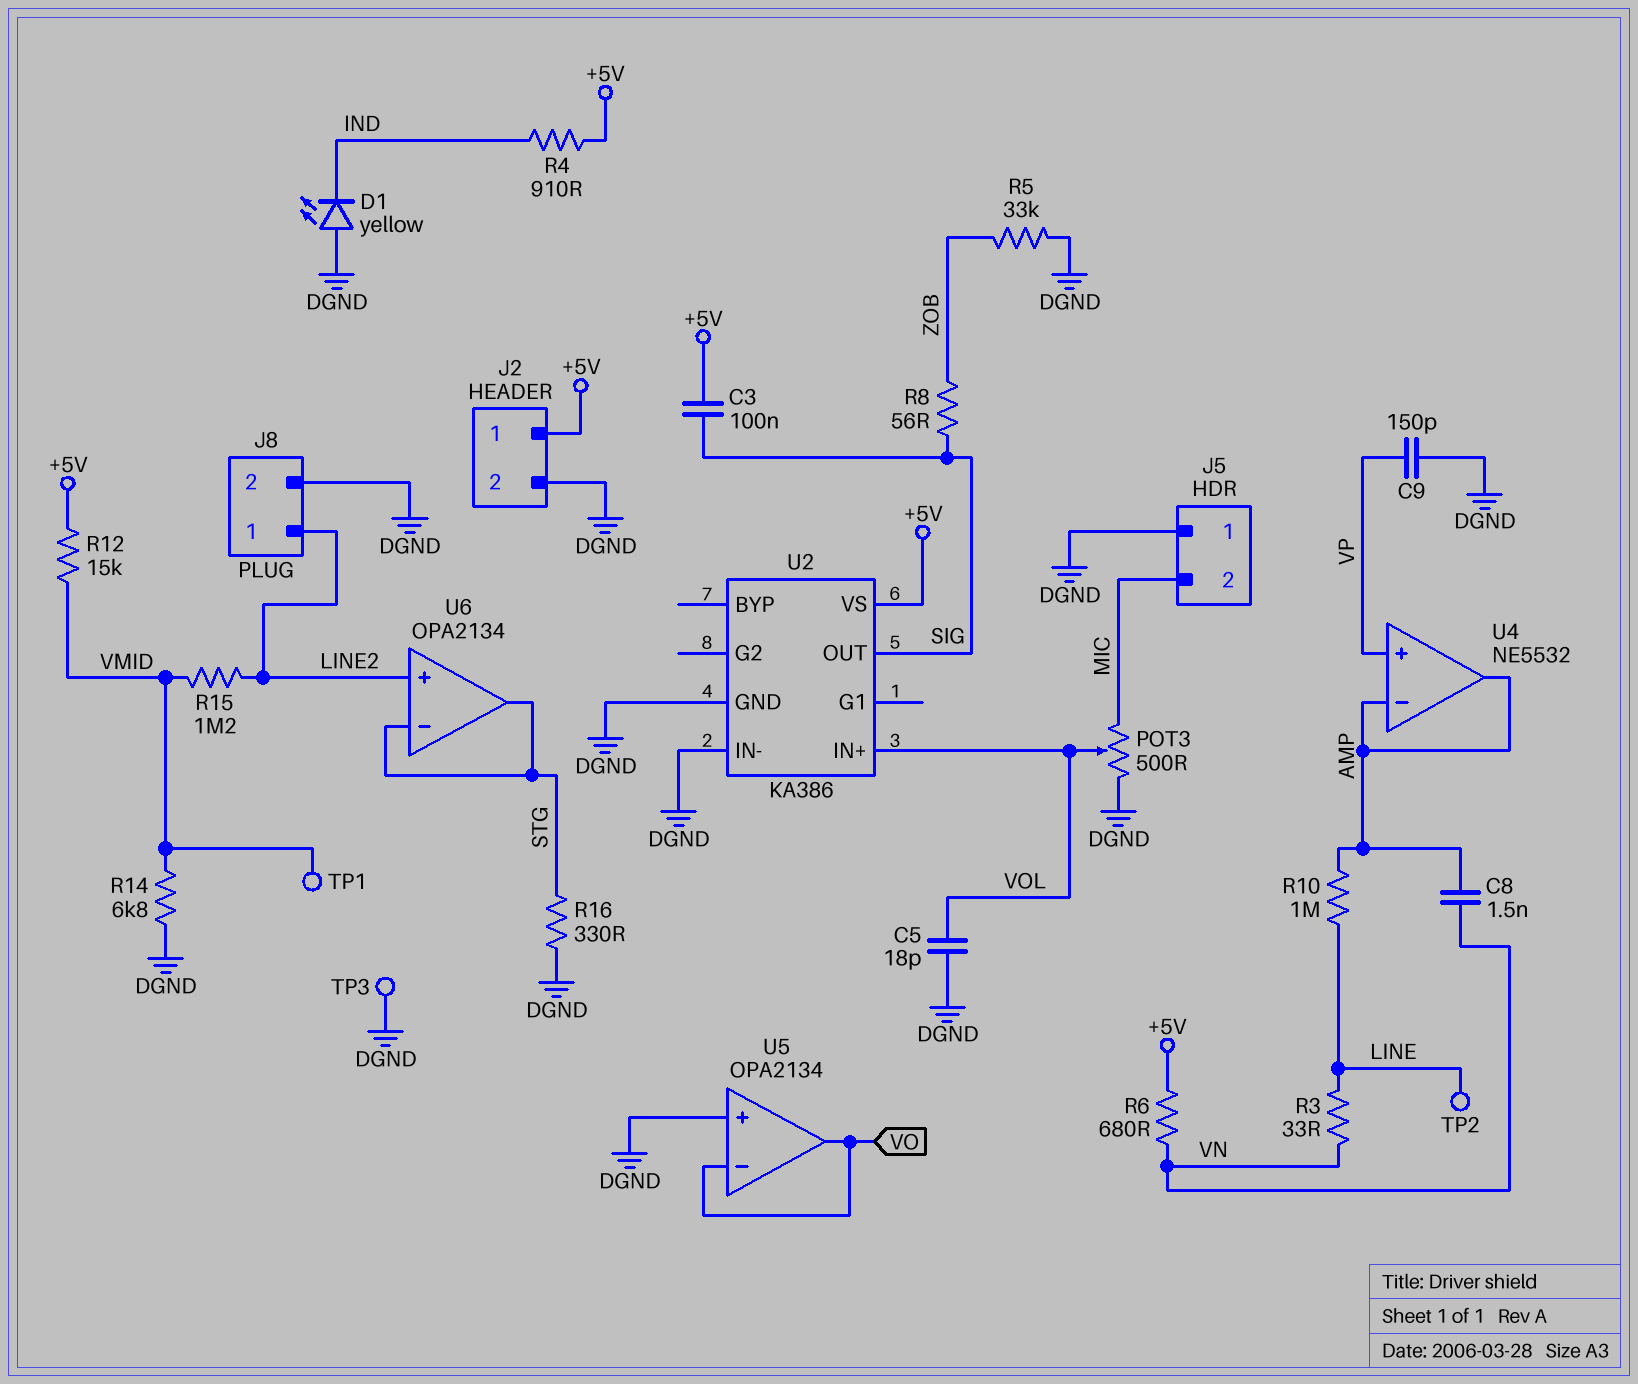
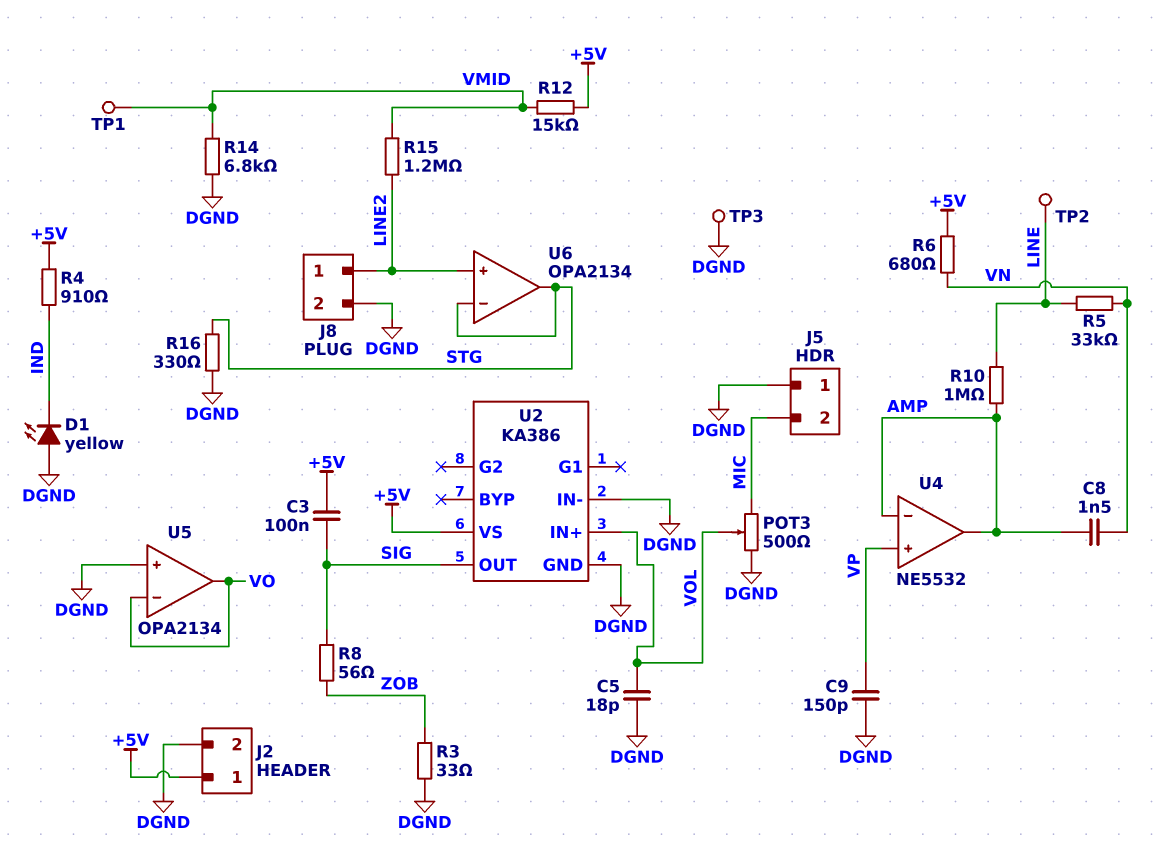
R3: 33 (LINE, VN) -> 33 (DGND, ZOB)
R5: 33k (DGND, ZOB) -> 33k (LINE, VN)

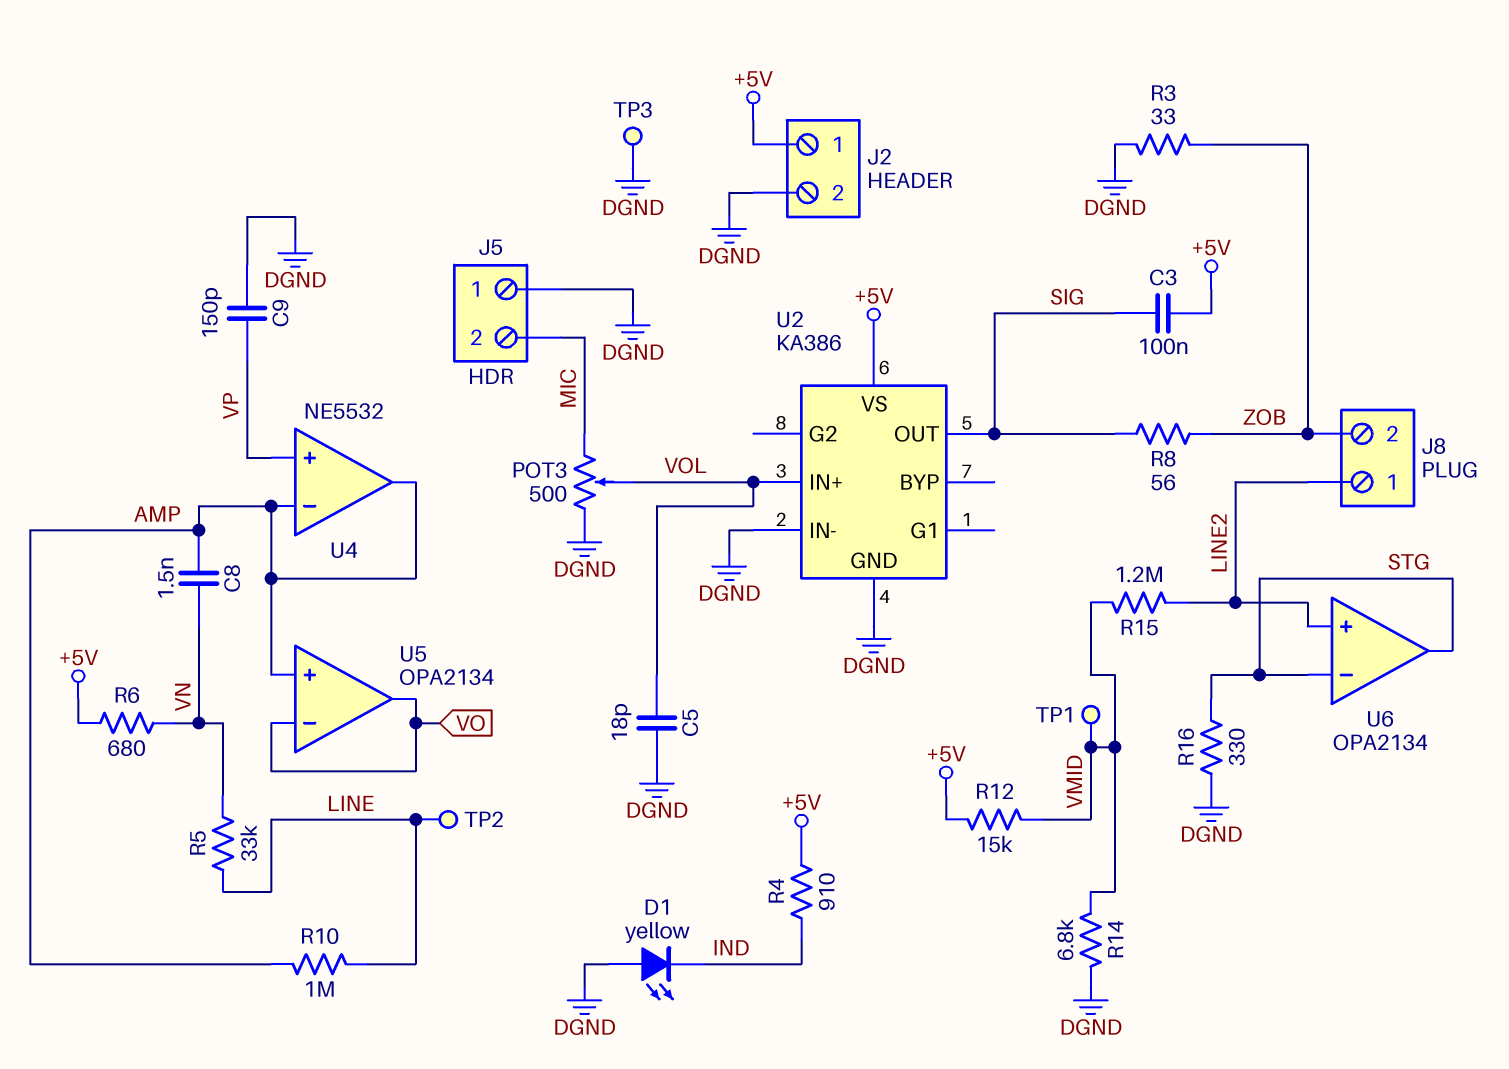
J8 pin 2: DGND -> ZOB
U5 pin in+: DGND -> AMP

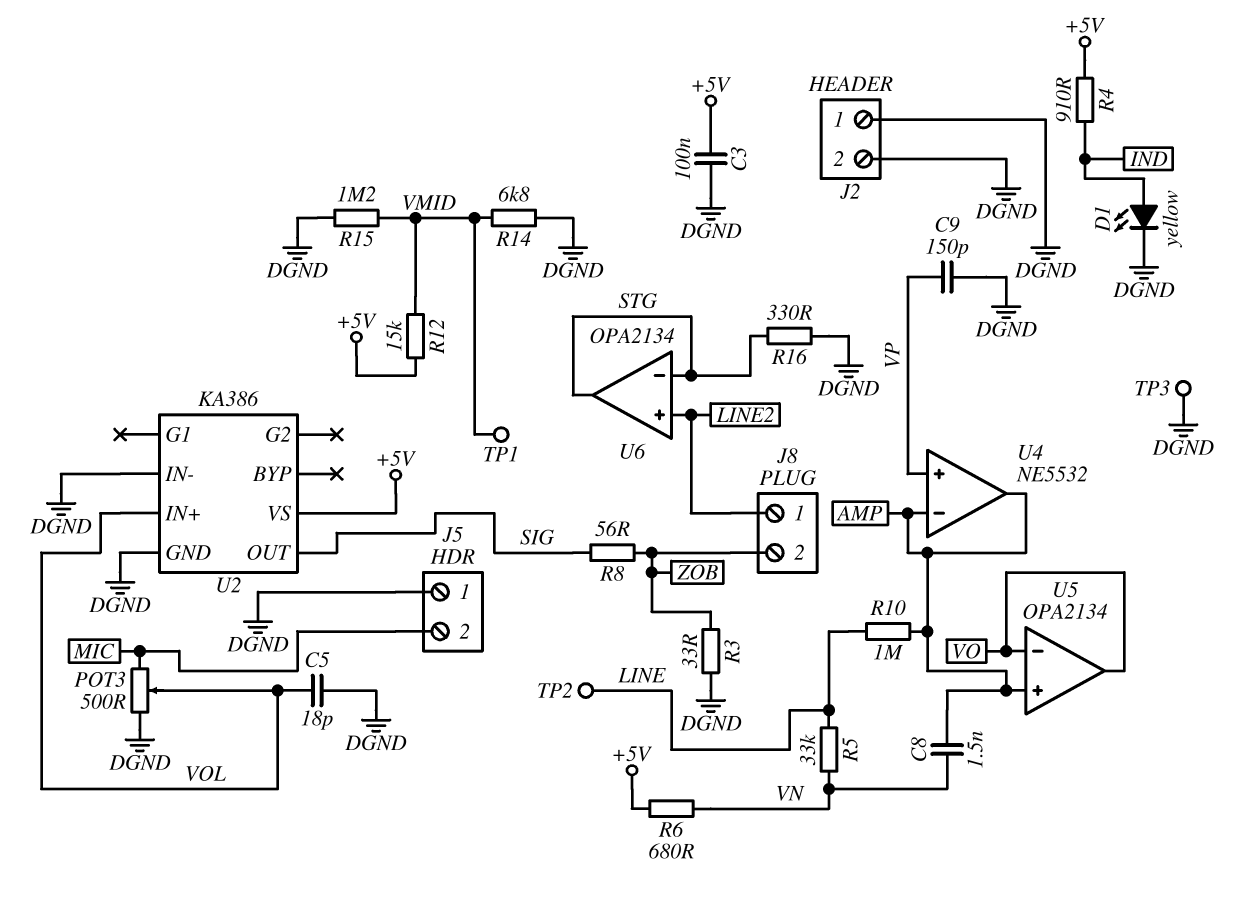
C3: 100nF (+5V, SIG) -> 100nF (+5V, DGND)
D1: LED yellow (A DGND, K IND) -> LED yellow (A IND, K DGND)
J2 pin 1: +5V -> DGND
R15: 1.2M (LINE2, VMID) -> 1.2M (DGND, VMID)

